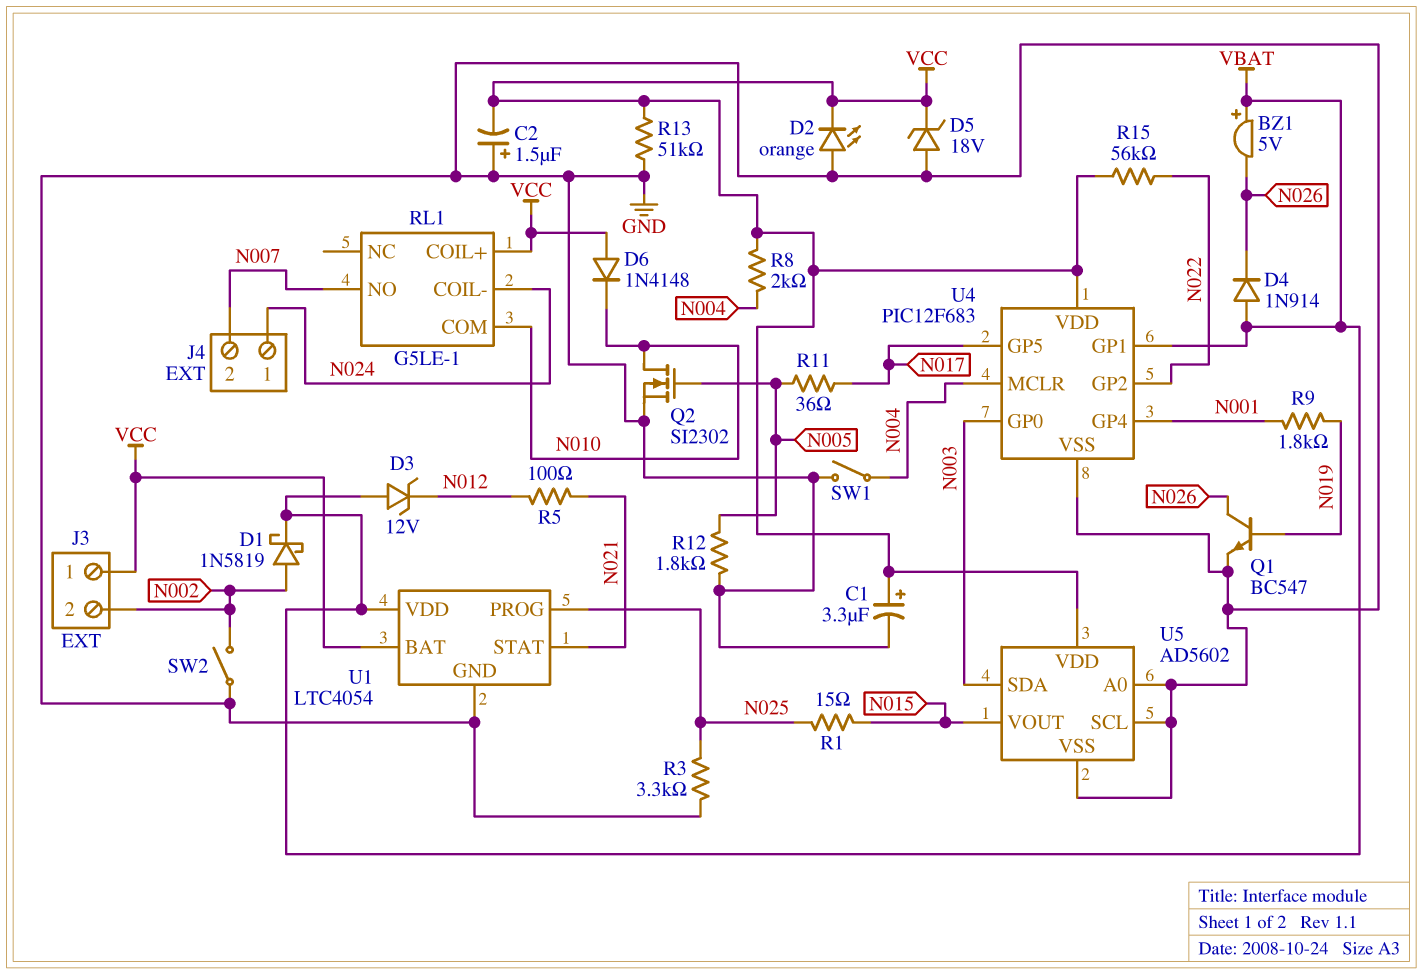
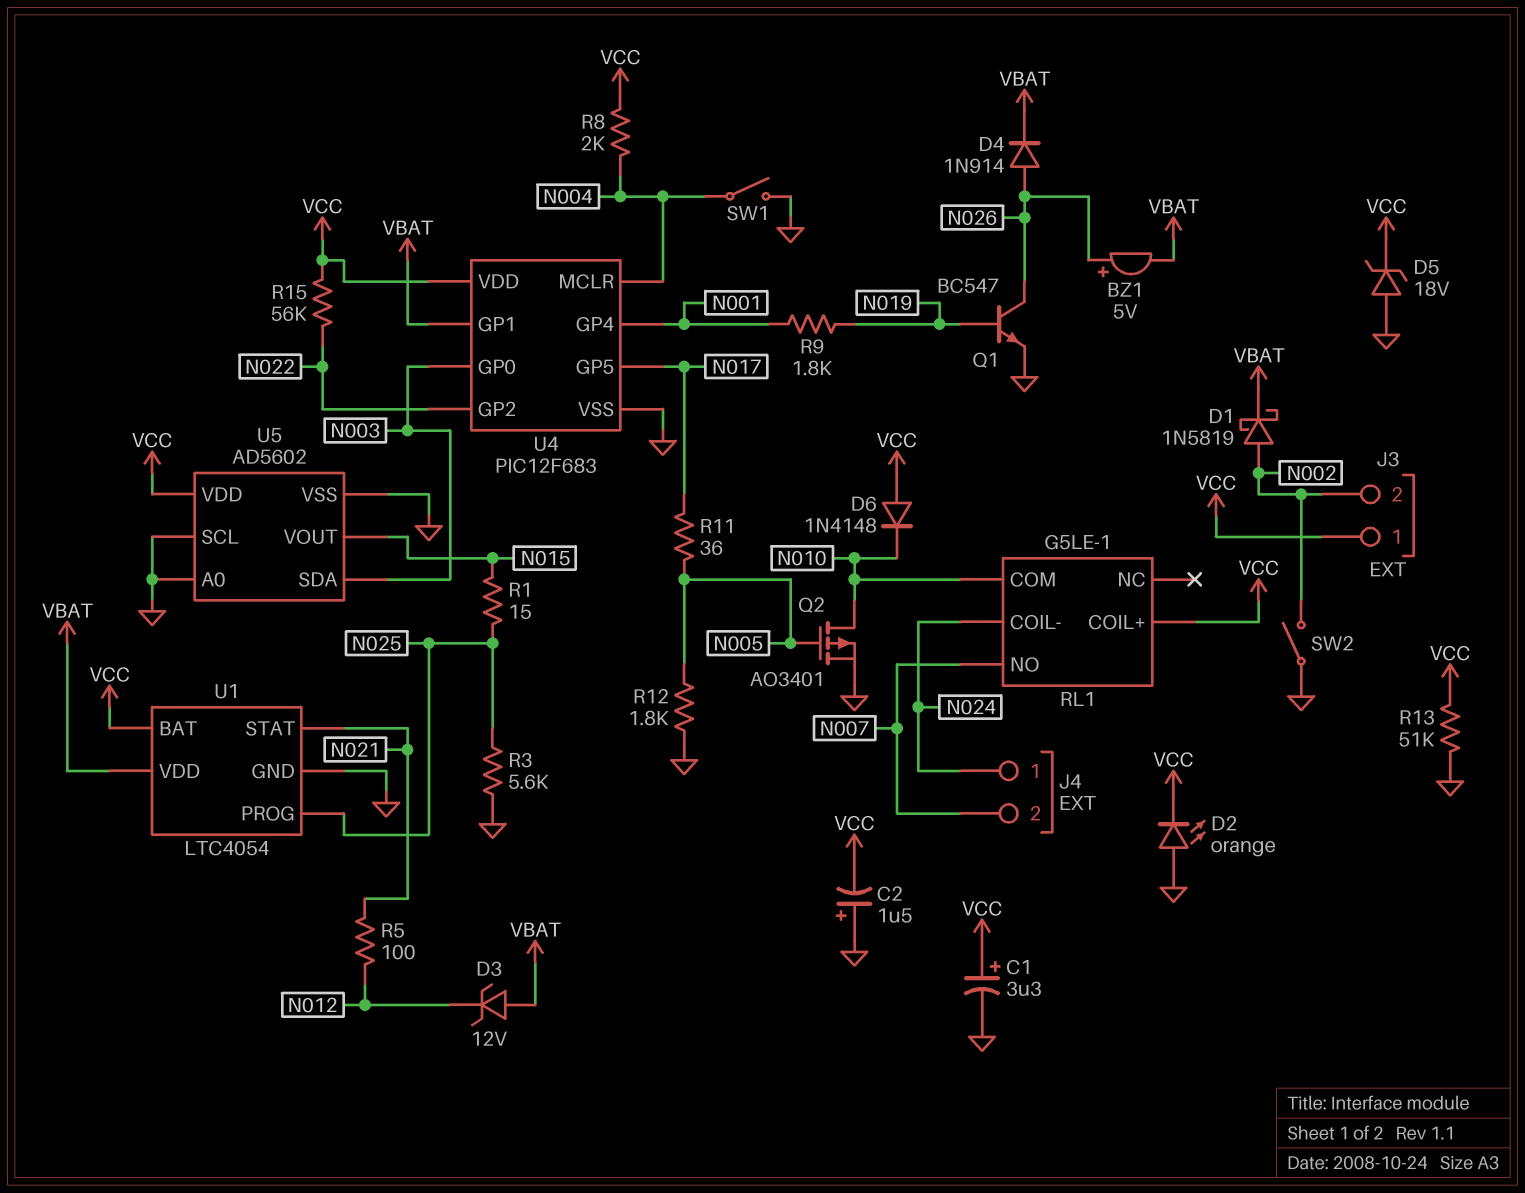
BZ1: buzzer 5V (plus VBAT, minus N026) -> buzzer 5V (plus N026, minus VBAT)
D4: diode 1N914 (A VBAT, K N026) -> diode 1N914 (A N026, K VBAT)
Q2: NMOS SI2302 (G N005, D N010, S GND) -> PMOS AO3401 (G N005, D N010, S GND)
R3: 3.3k (GND, N025) -> 5.6k (GND, N025)

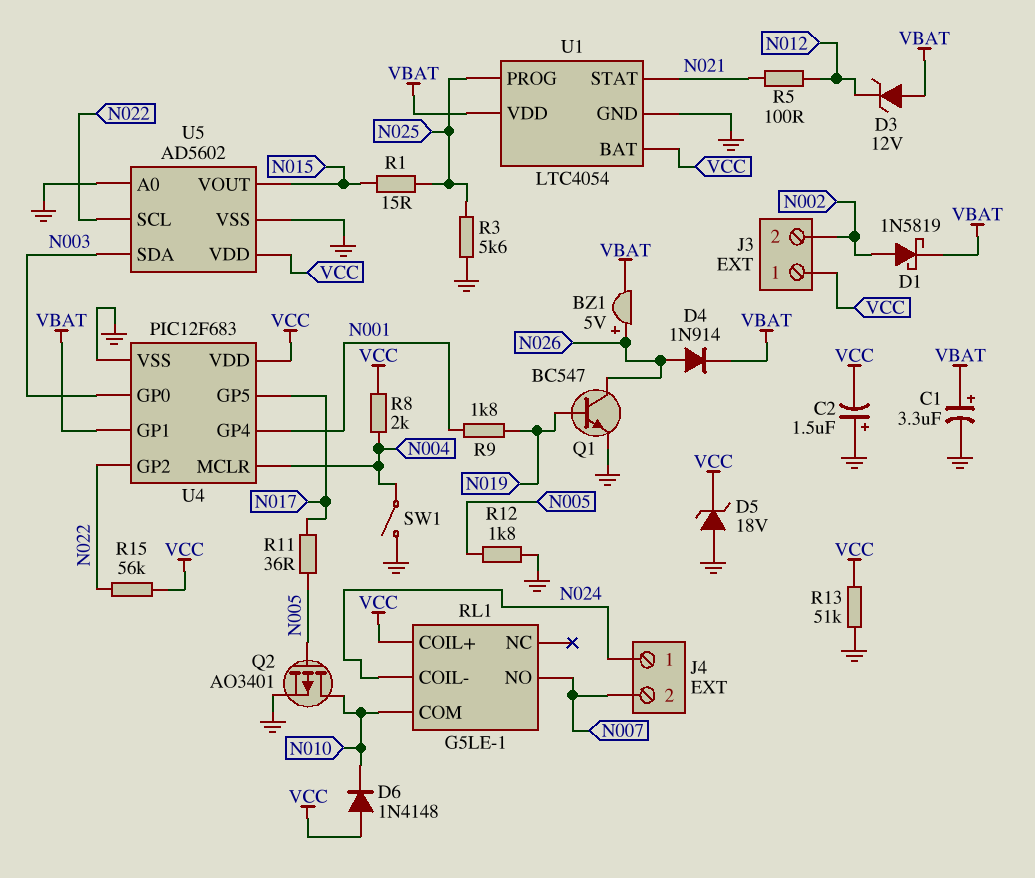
C1: 3.3uF (plus VCC, minus GND) -> 3.3uF (plus VBAT, minus GND)
D2: LED orange (A GND, K VCC) -> none
SW2: switch (GND, N002) -> none
U5 pin SCL: GND -> N022

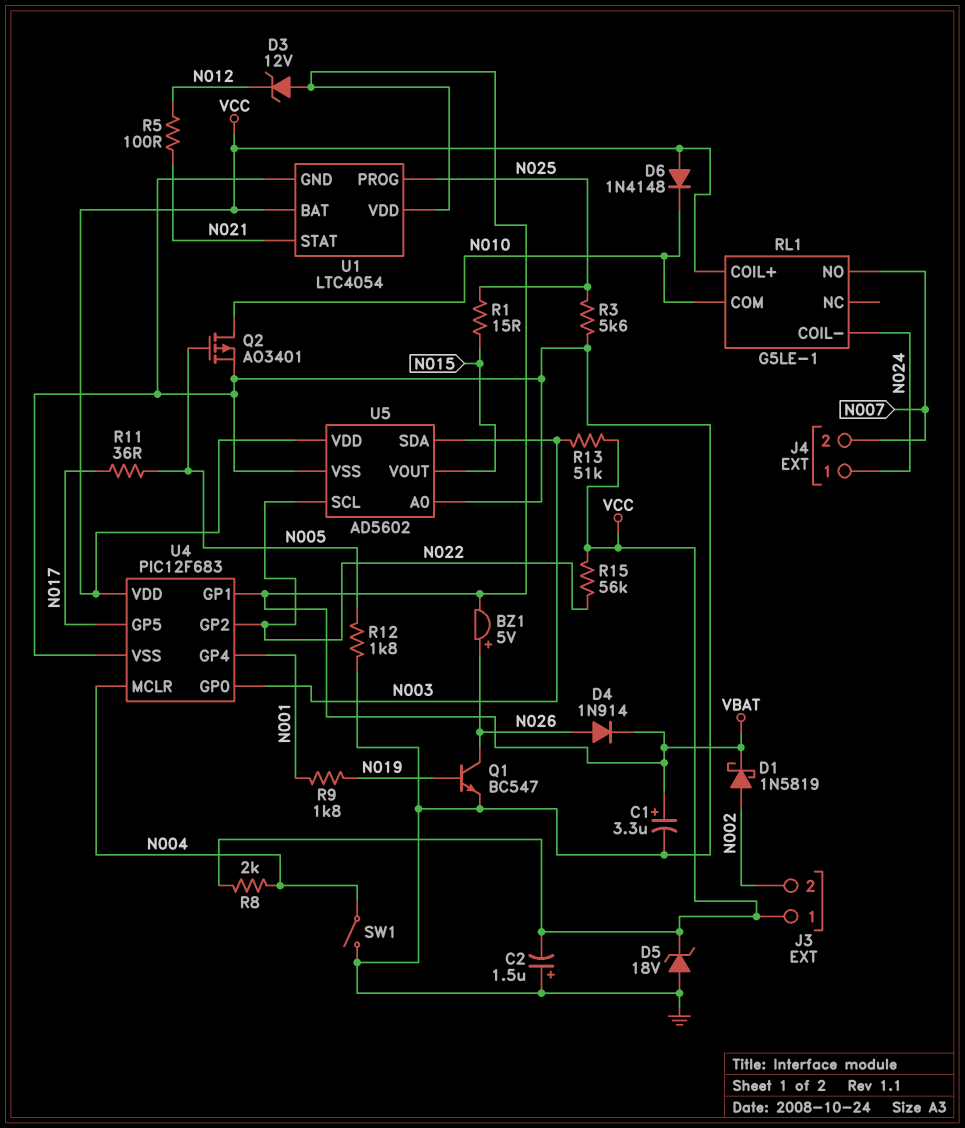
R13: 51k (GND, VCC) -> 51k (N003, VCC)

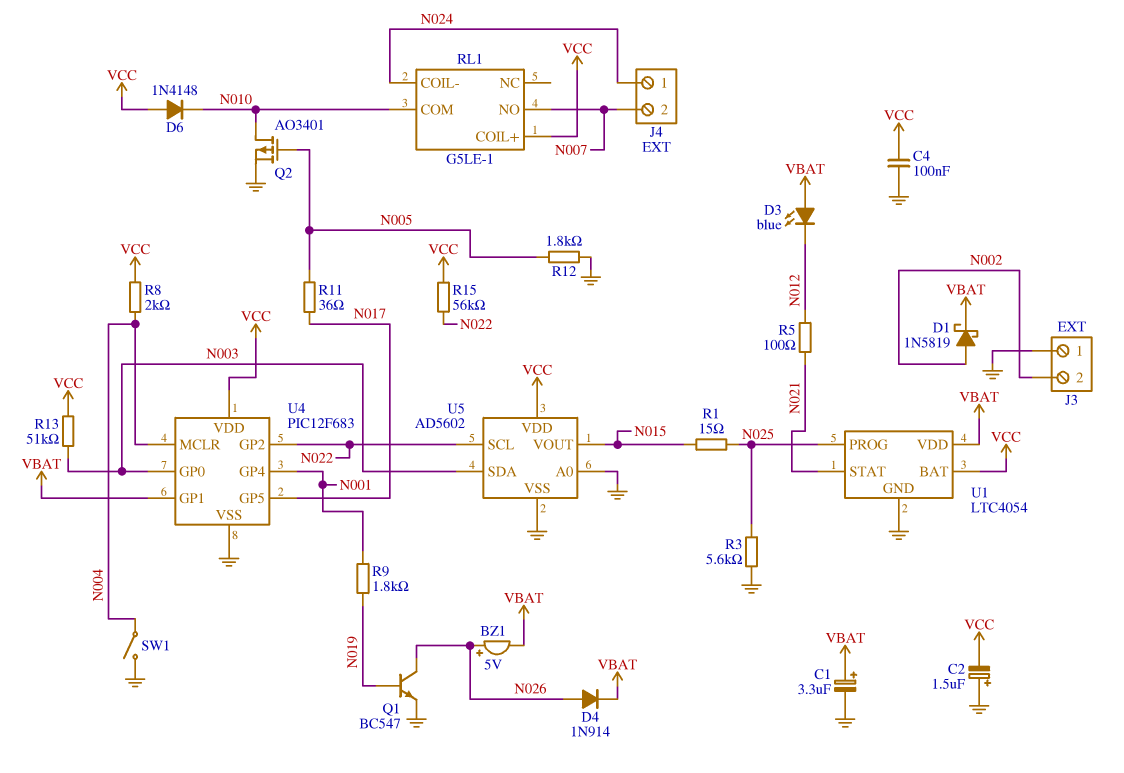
C4: none -> 100nF (GND, VCC)
D3: zener 12V (A VBAT, K N012) -> LED blue (A VBAT, K N012)
D5: zener 18V (A GND, K VCC) -> none
J3 pin 1: VCC -> GND

